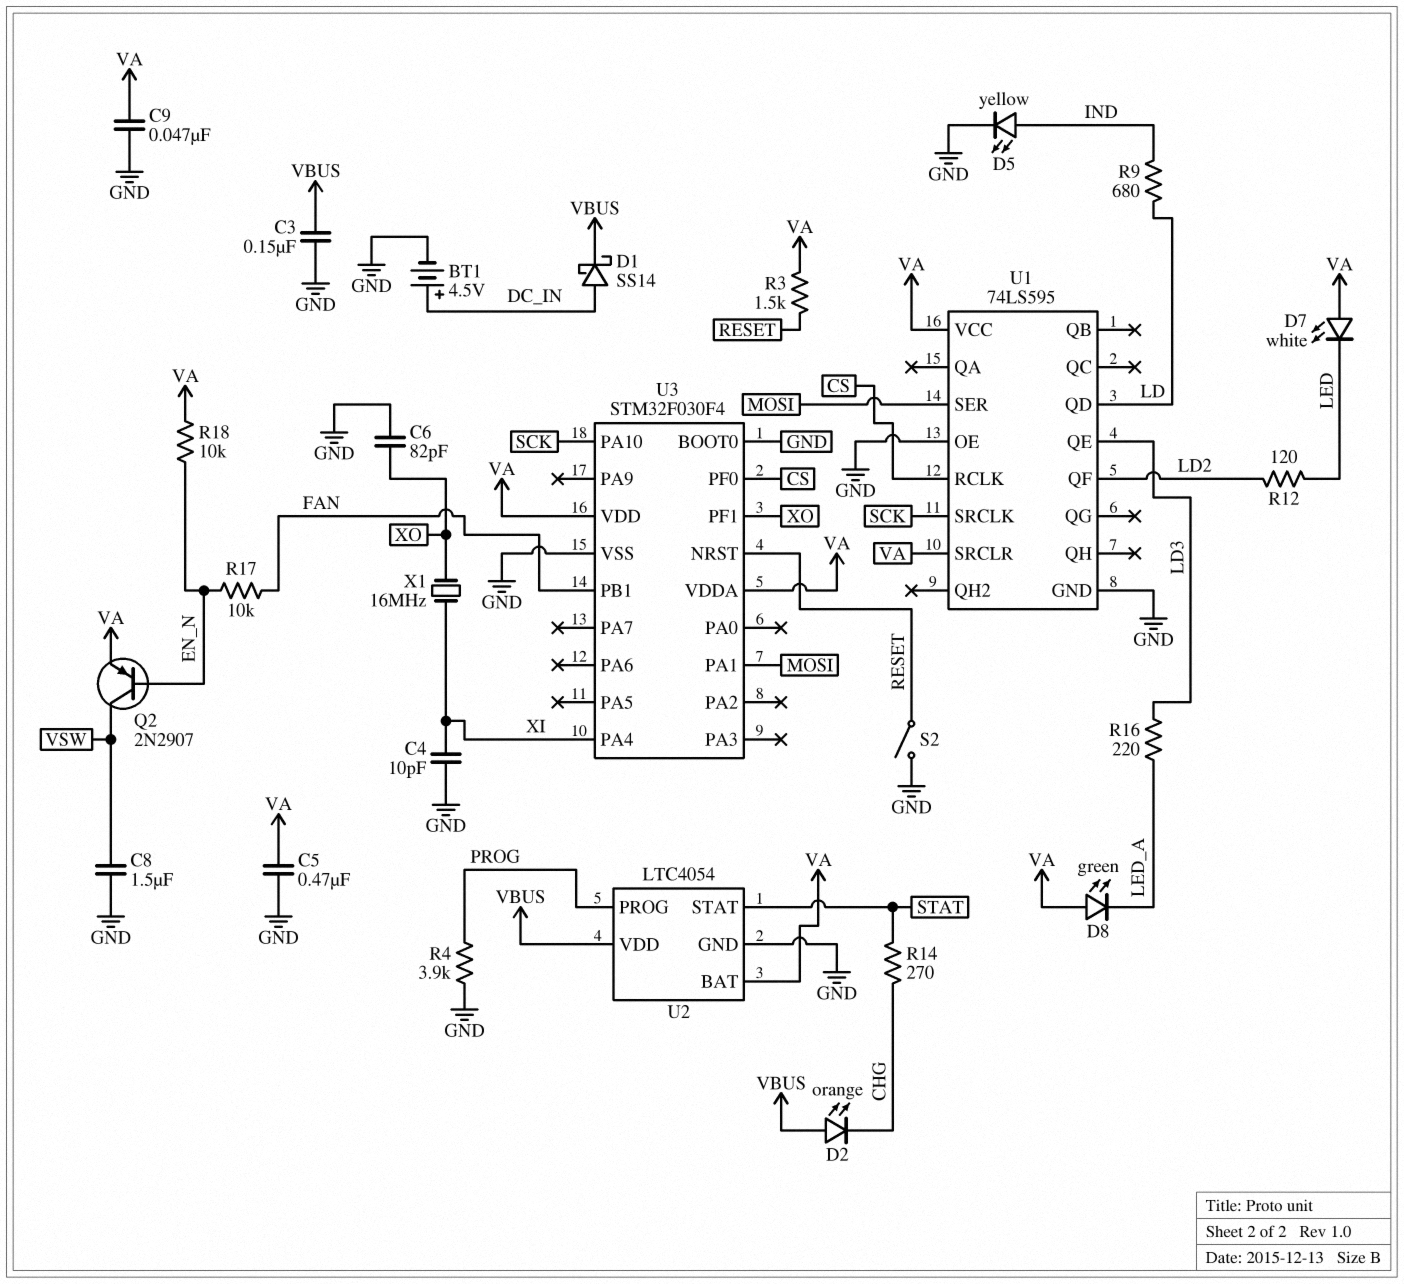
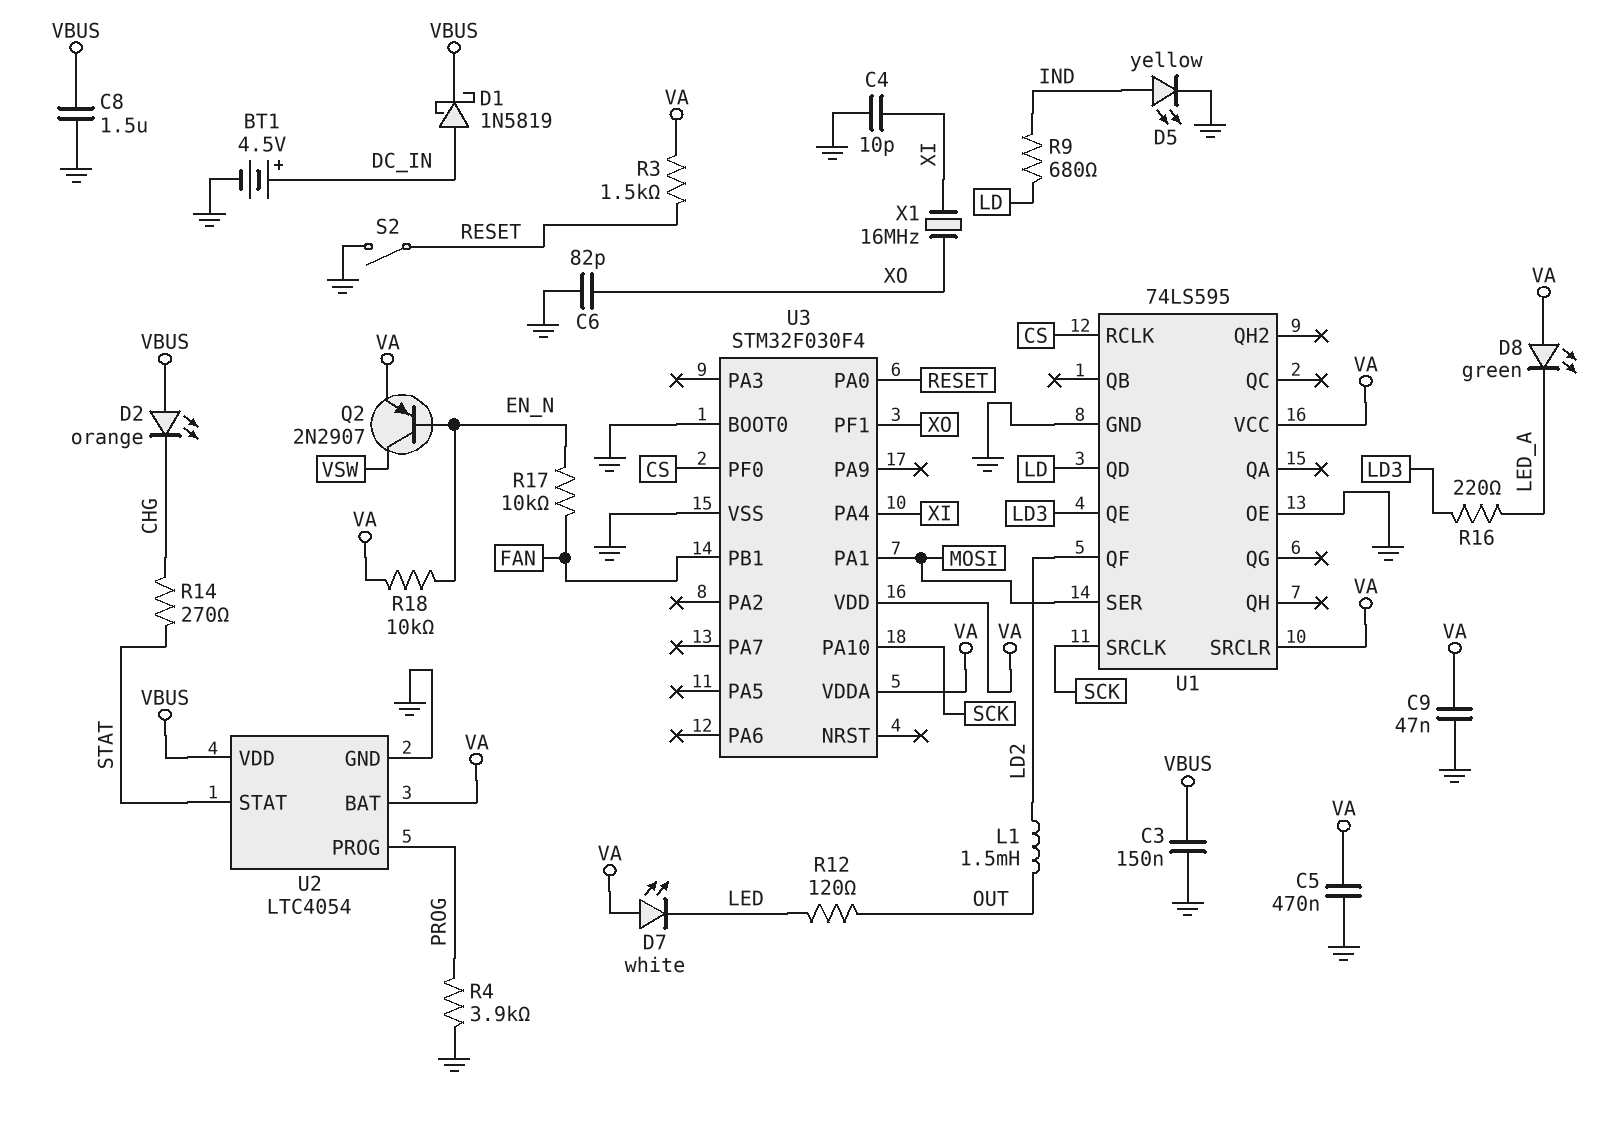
C8: 1.5uF (GND, VSW) -> 1.5uF (GND, VBUS)
D1: schottky SS14 (A DC_IN, K VBUS) -> schottky 1N5819 (A DC_IN, K VBUS)
L1: none -> 1.5mH (LD2, OUT)
R12: 120 (LD2, LED) -> 120 (LED, OUT)
U3 pin NRST: RESET -> none
U3 pin PA0: none -> RESET

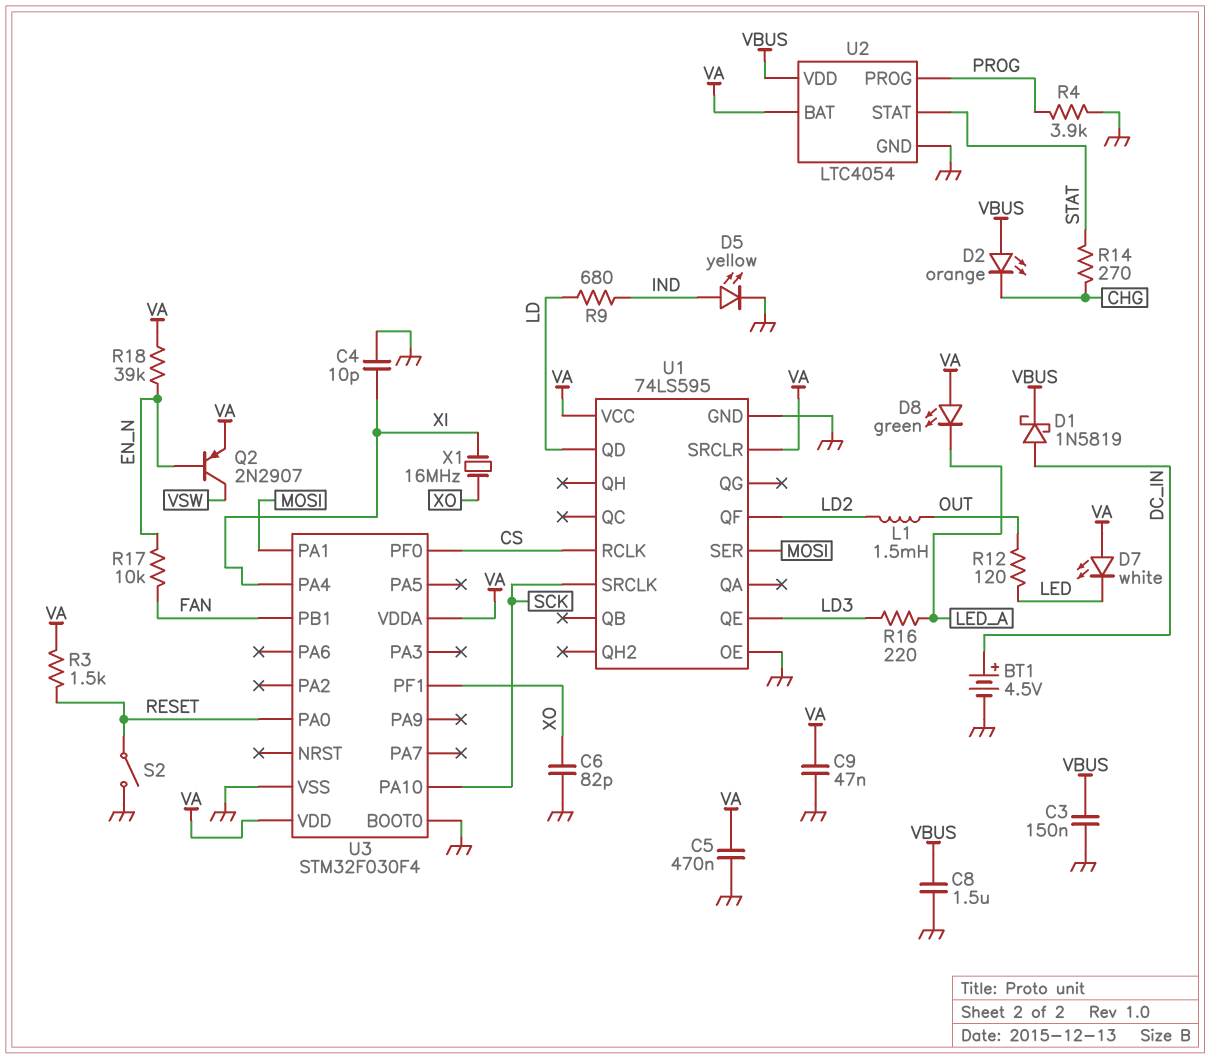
R18: 10k (EN_N, VA) -> 39k (EN_N, VA)

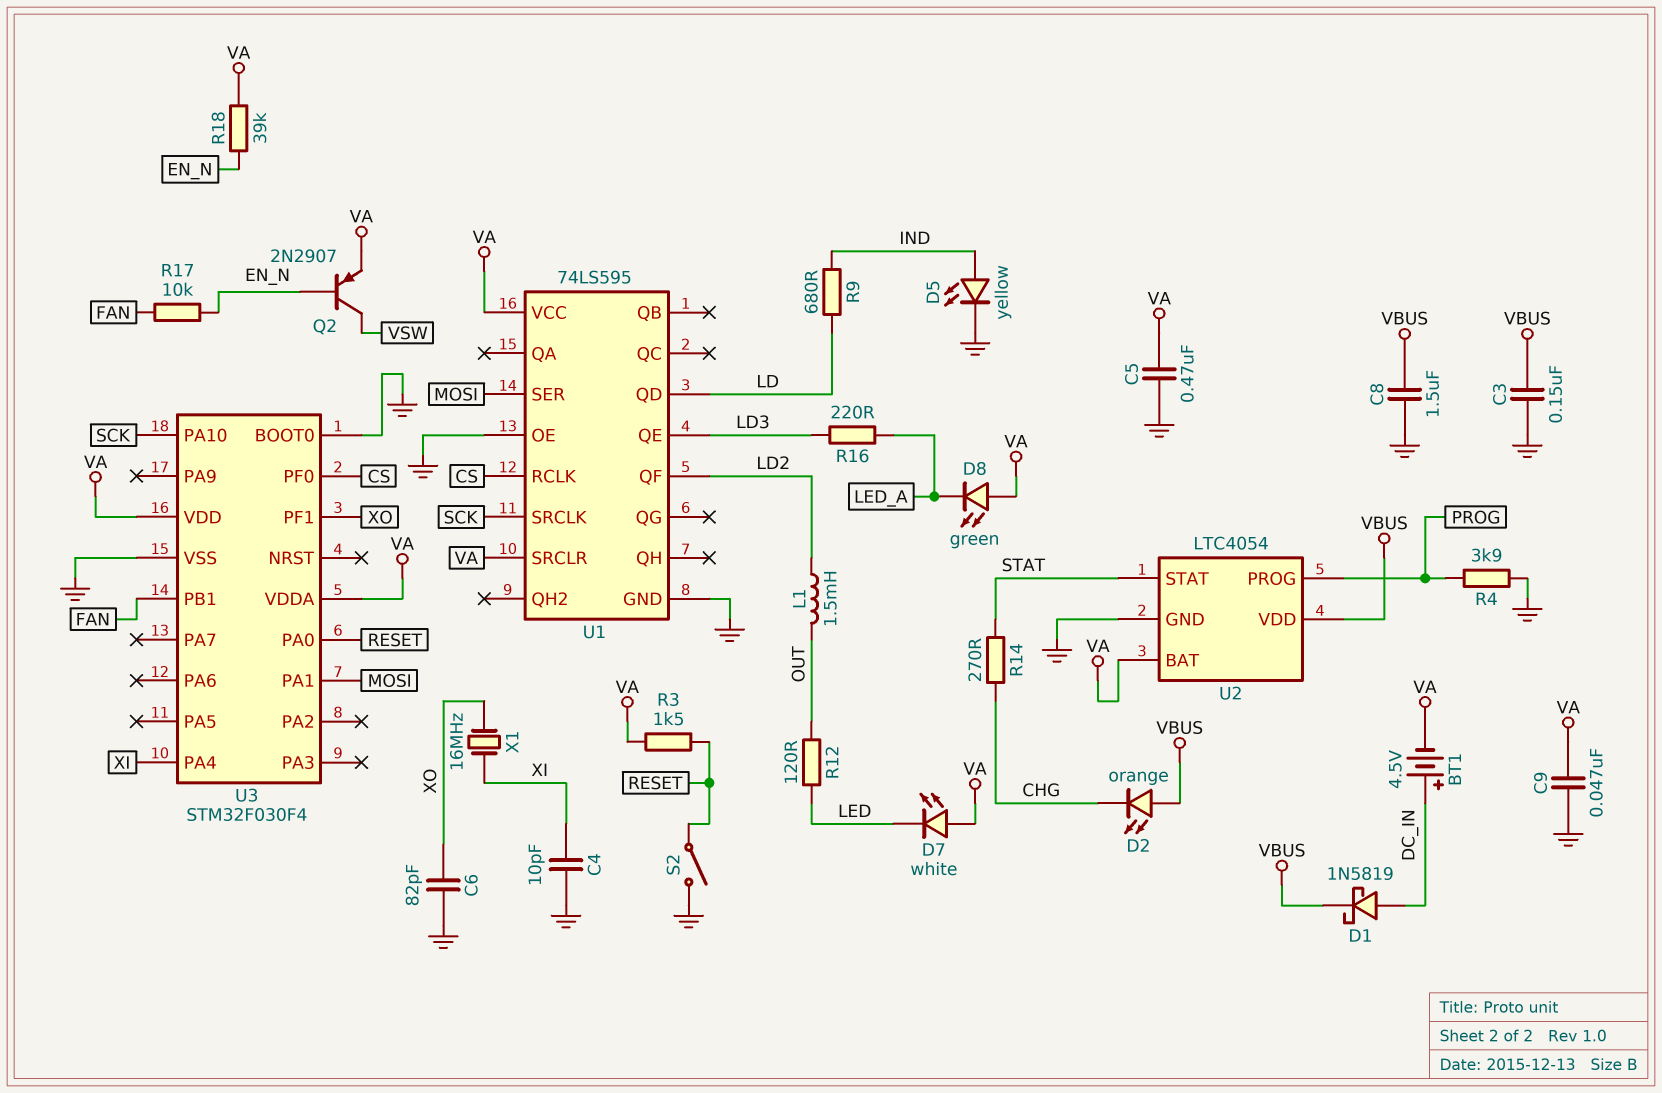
BT1: 4.5V (plus DC_IN, minus GND) -> 4.5V (plus DC_IN, minus VA)

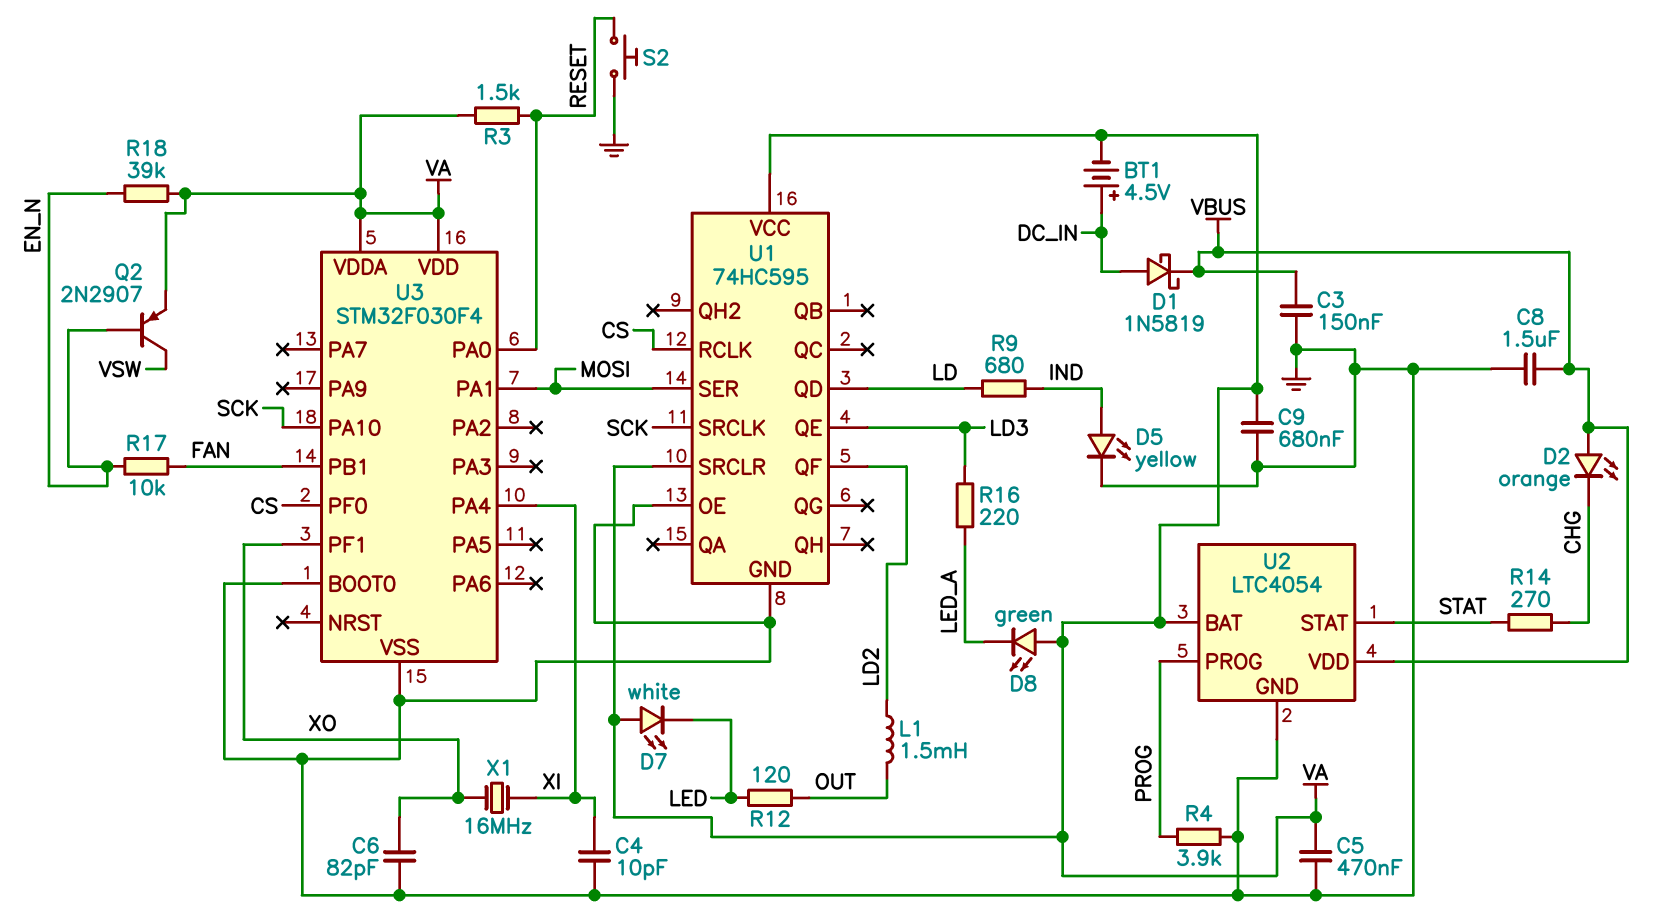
C9: 47nF (GND, VA) -> 680nF (GND, VA)
S2: switch (GND, RESET) -> button (GND, RESET)
U1: 74LS595 -> 74HC595

